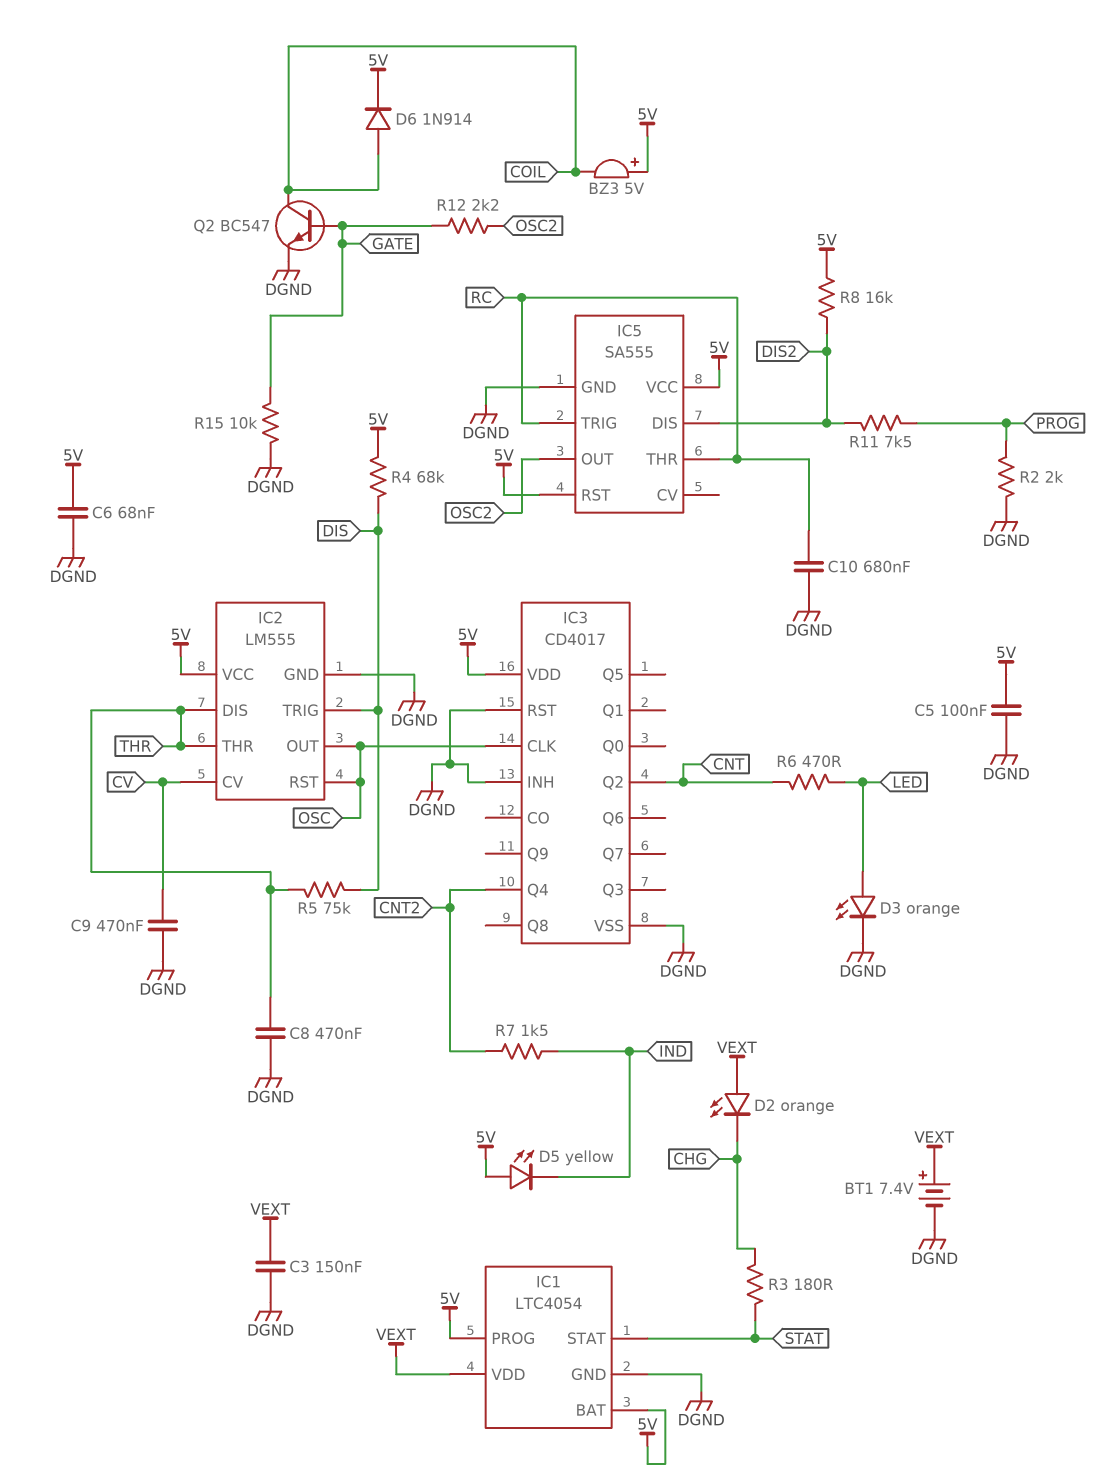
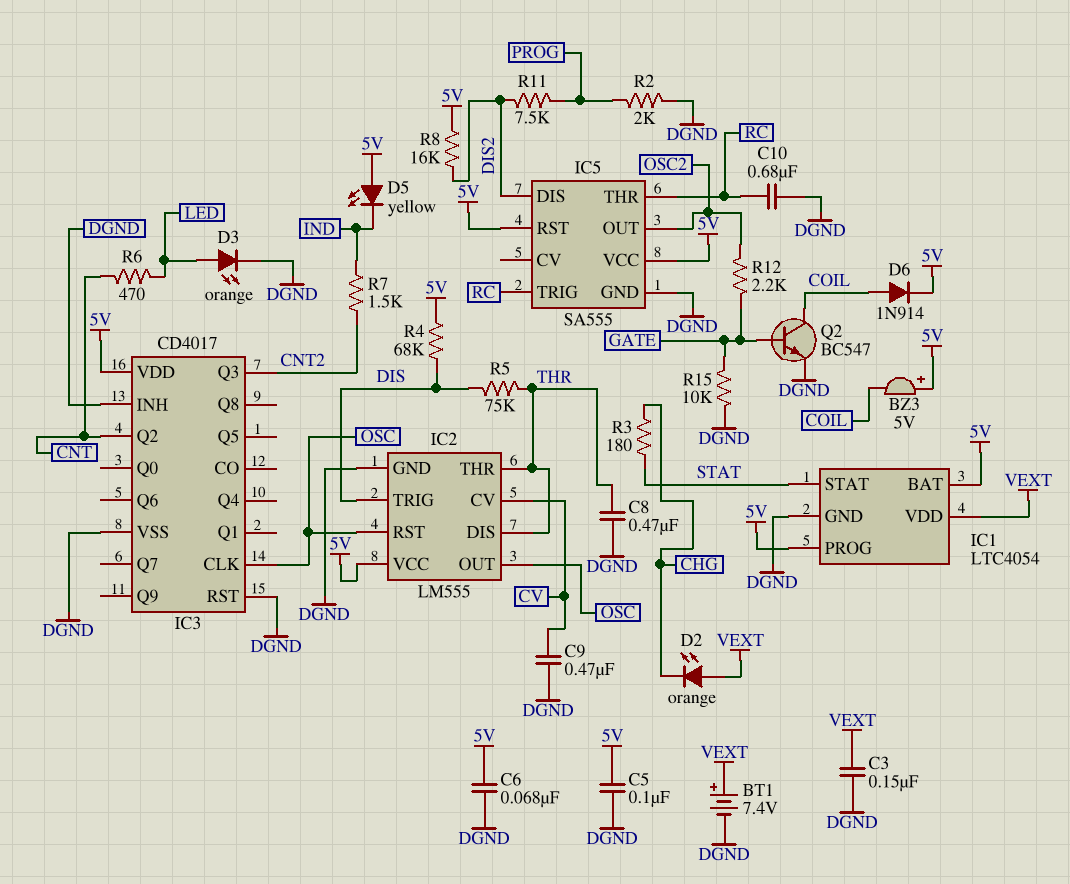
IC3 pin Q3: none -> CNT2
IC3 pin Q4: CNT2 -> none

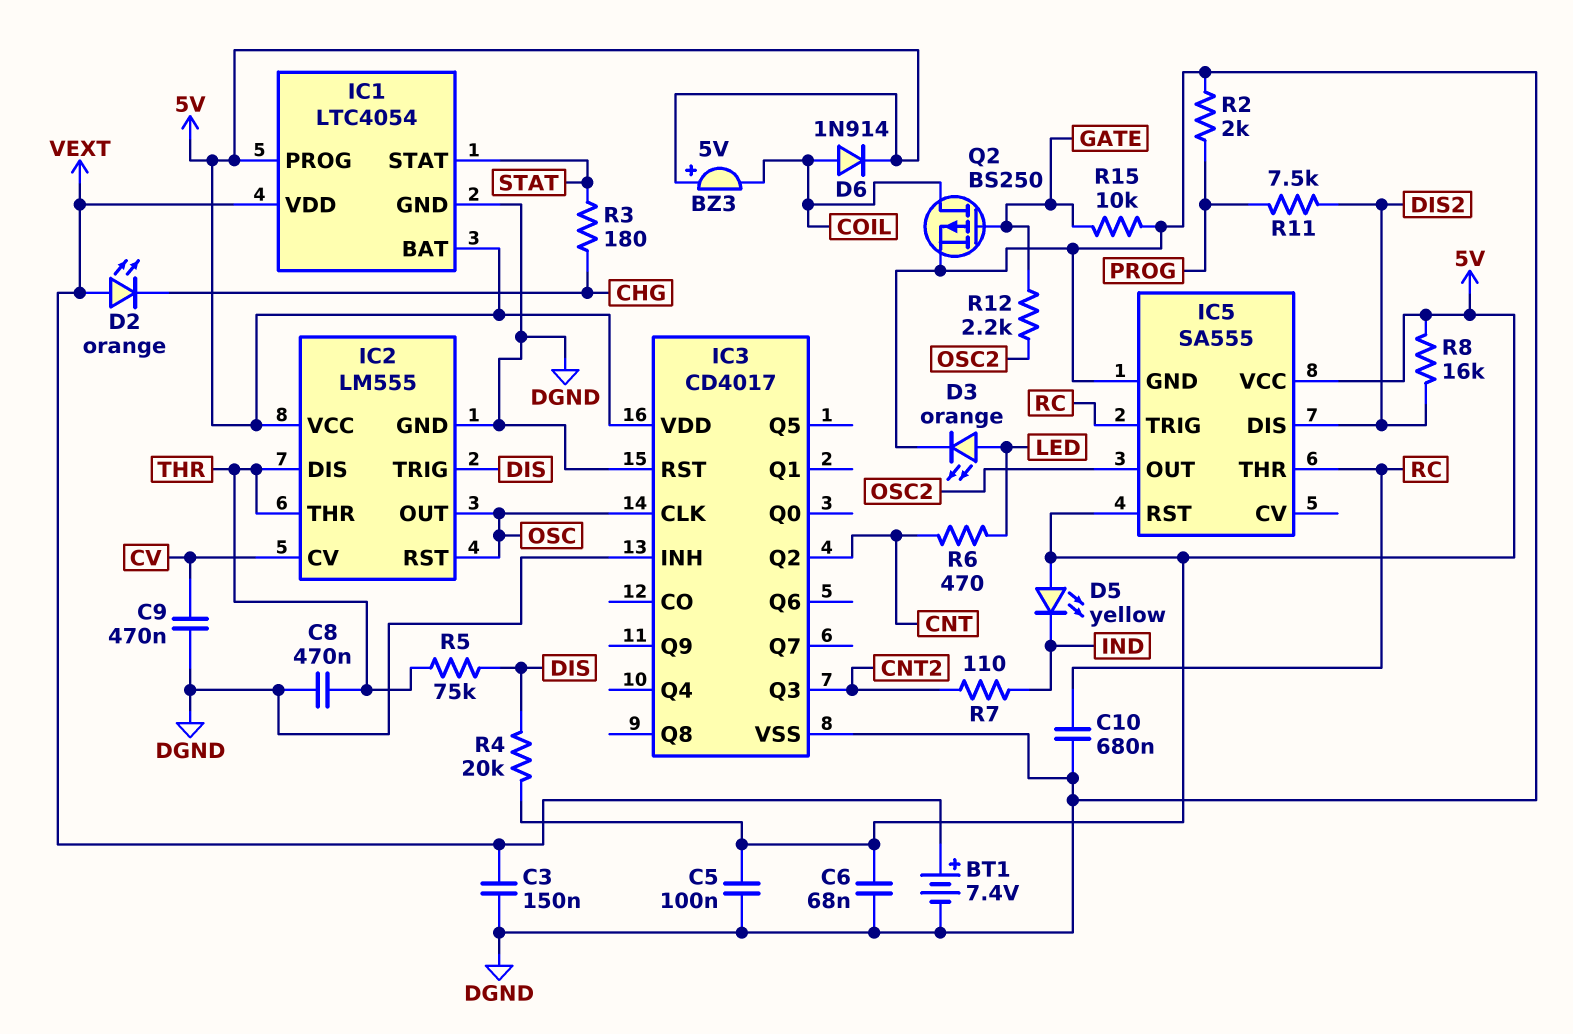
Q2: NPN BC547 (B GATE, C COIL, E DGND) -> PMOS BS250 (G GATE, D COIL, S DGND)
R4: 68k (5V, DIS) -> 20k (5V, DIS)
R7: 1.5k (CNT2, IND) -> 110 (CNT2, IND)

